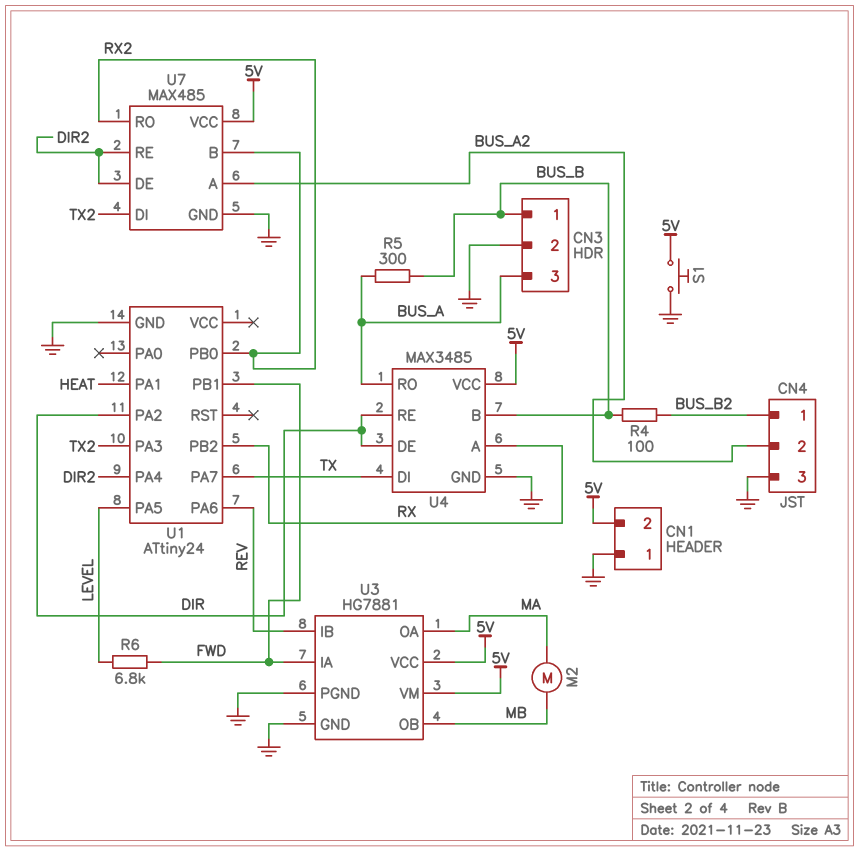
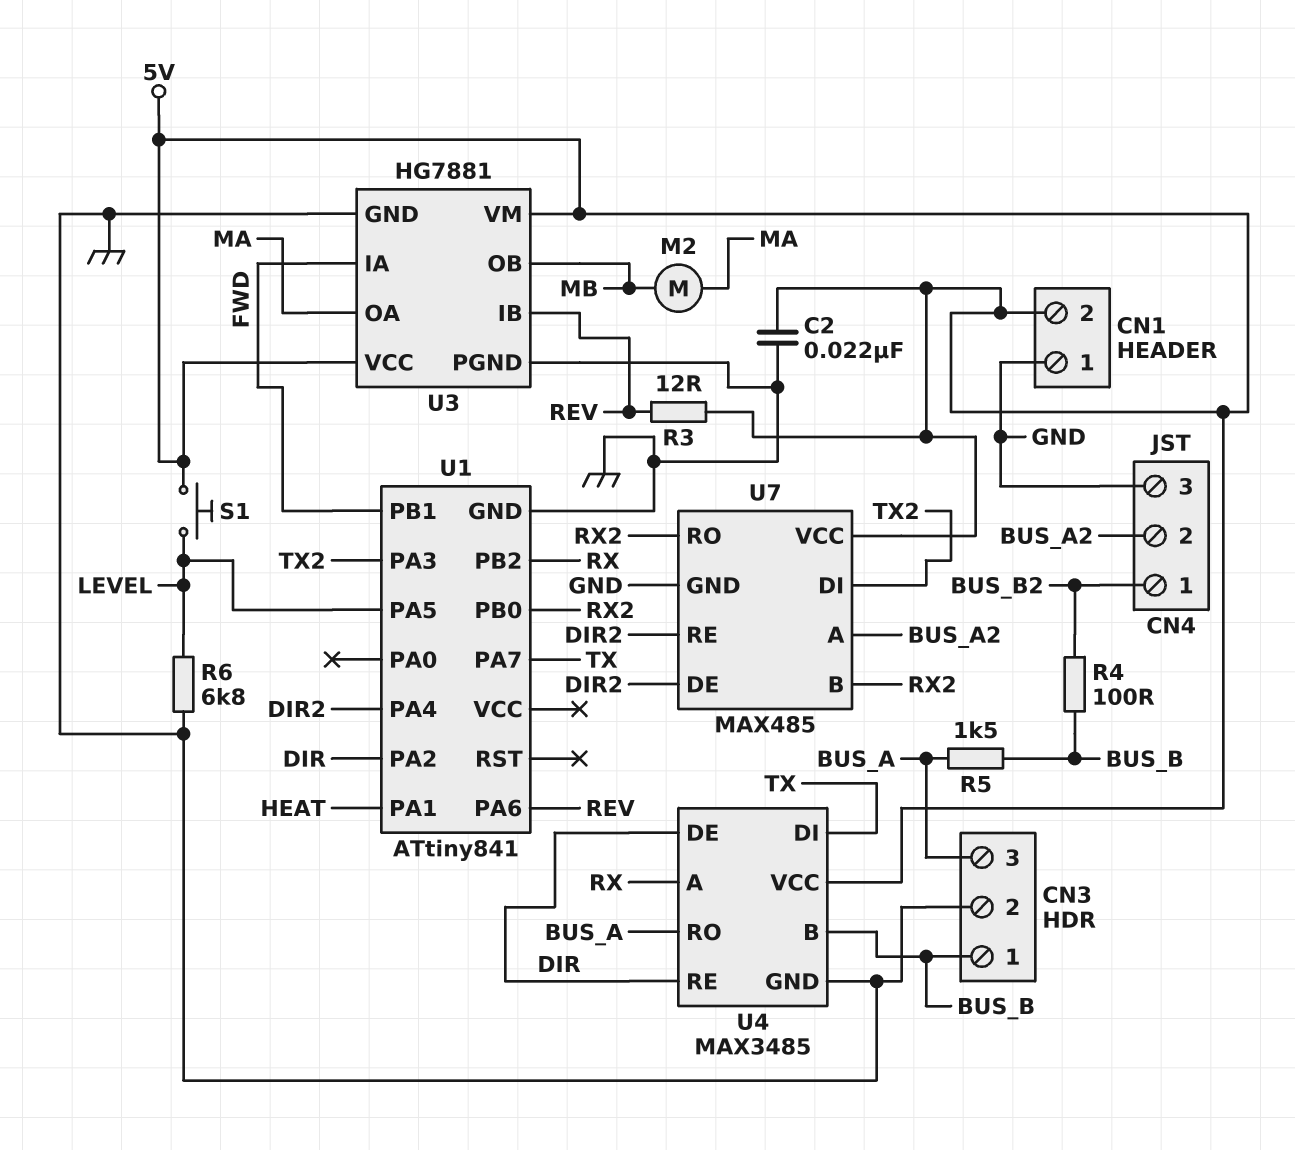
C2: none -> 22nF (5V, GND)
R3: none -> 12 (5V, REV)
R5: 300 (BUS_A, BUS_B) -> 1.5k (BUS_A, BUS_B)
R6: 6.8k (FWD, LEVEL) -> 6.8k (GND, LEVEL)
S1: button (5V, GND) -> button (5V, LEVEL)
U1: ATtiny24 -> ATtiny841

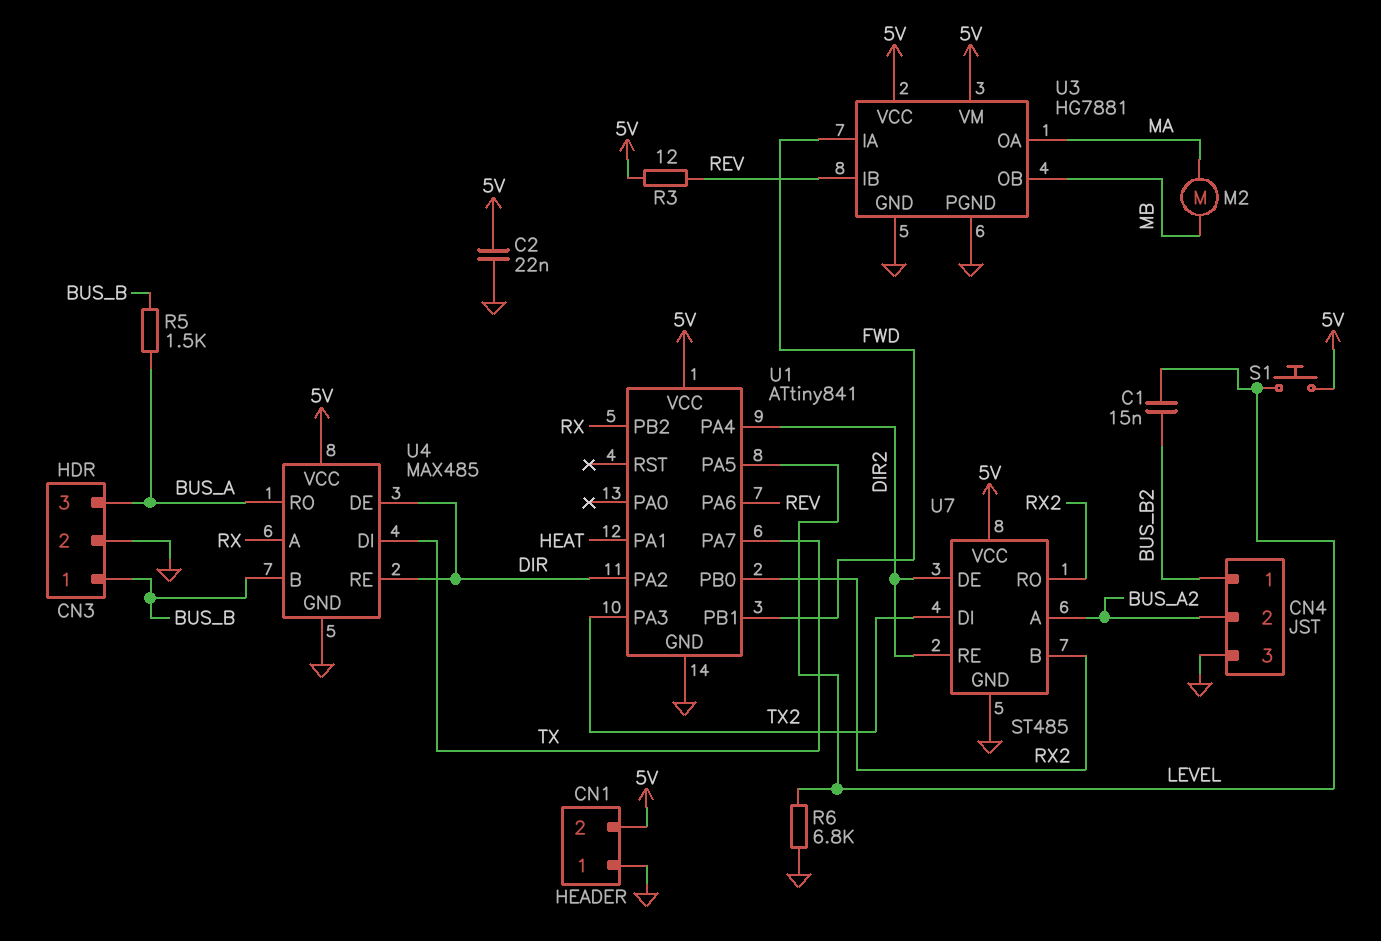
C1: none -> 15nF (BUS_B2, LEVEL)
R4: 100 (BUS_B, BUS_B2) -> none
U1 pin VCC: none -> 5V
U4: MAX3485 -> MAX485
U7: MAX485 -> ST485

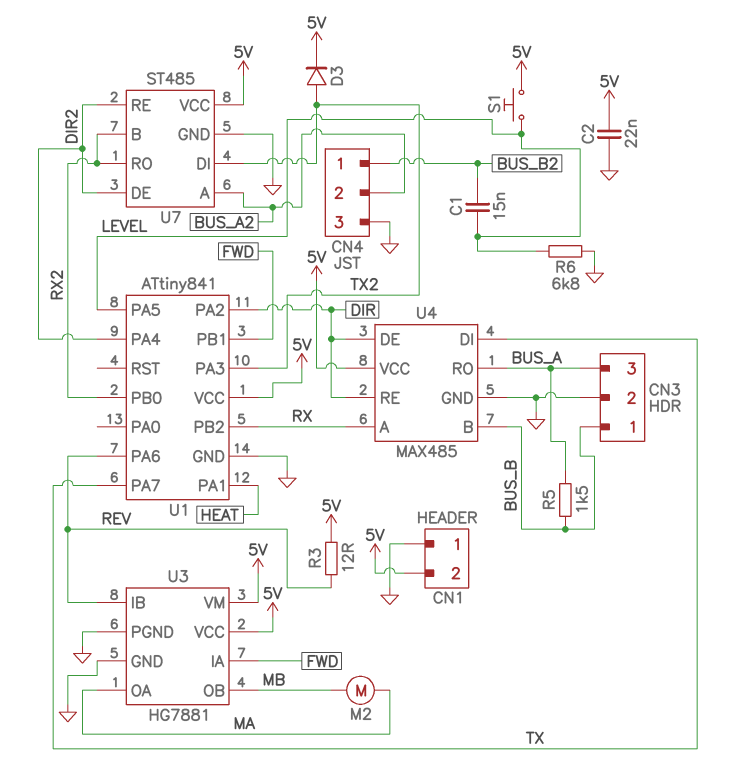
D3: none -> diode (A TX2, K 5V)

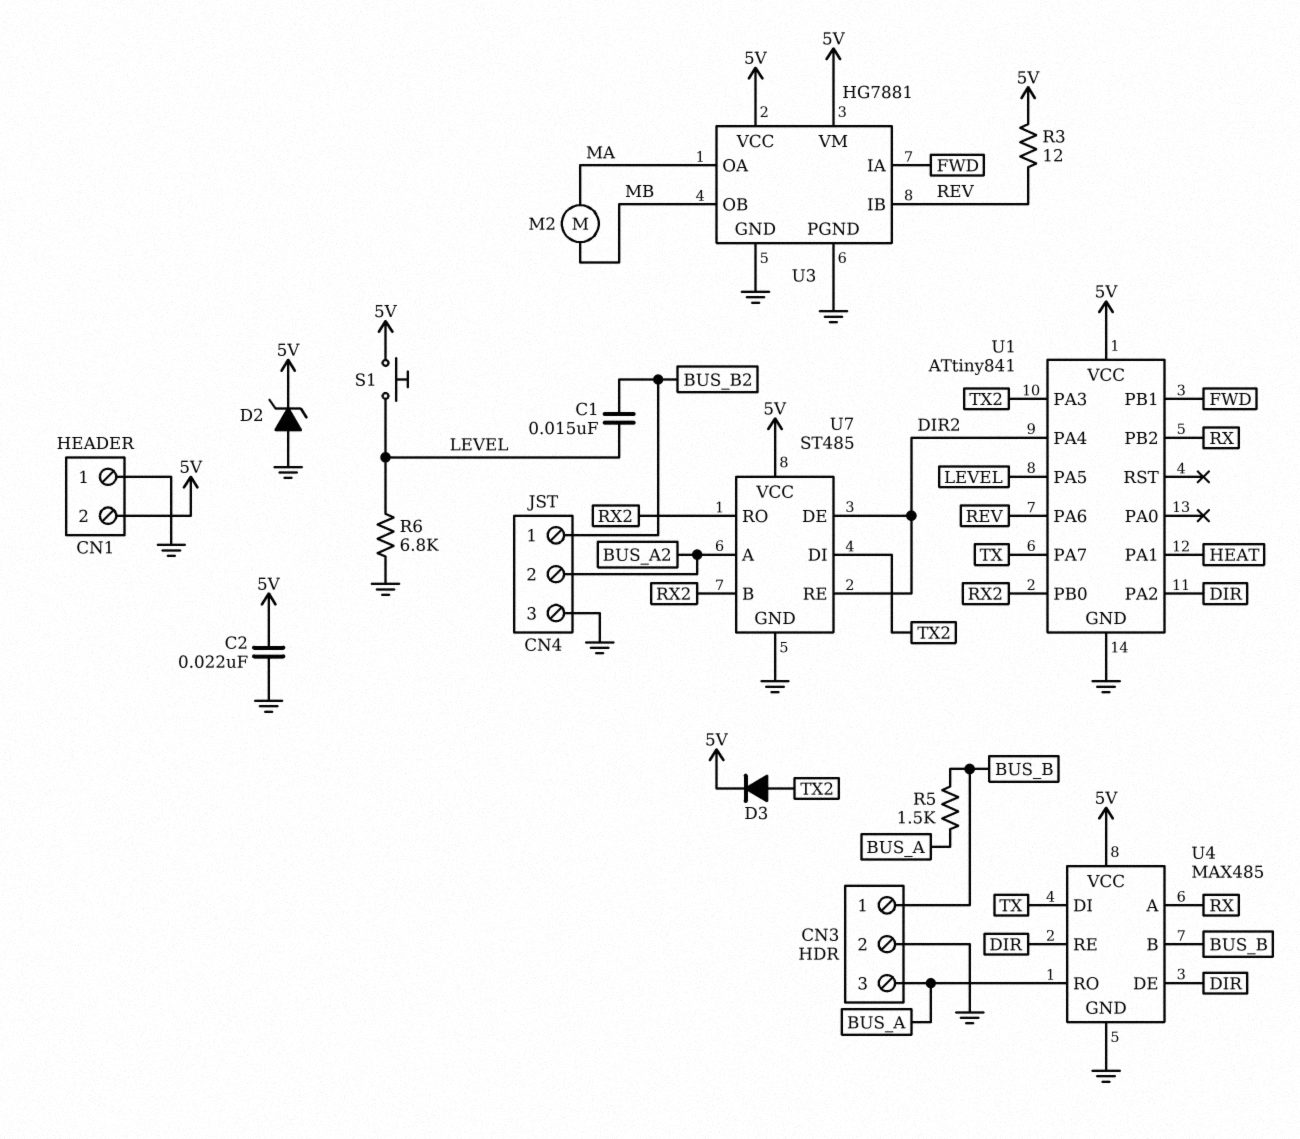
D2: none -> zener (A GND, K 5V)

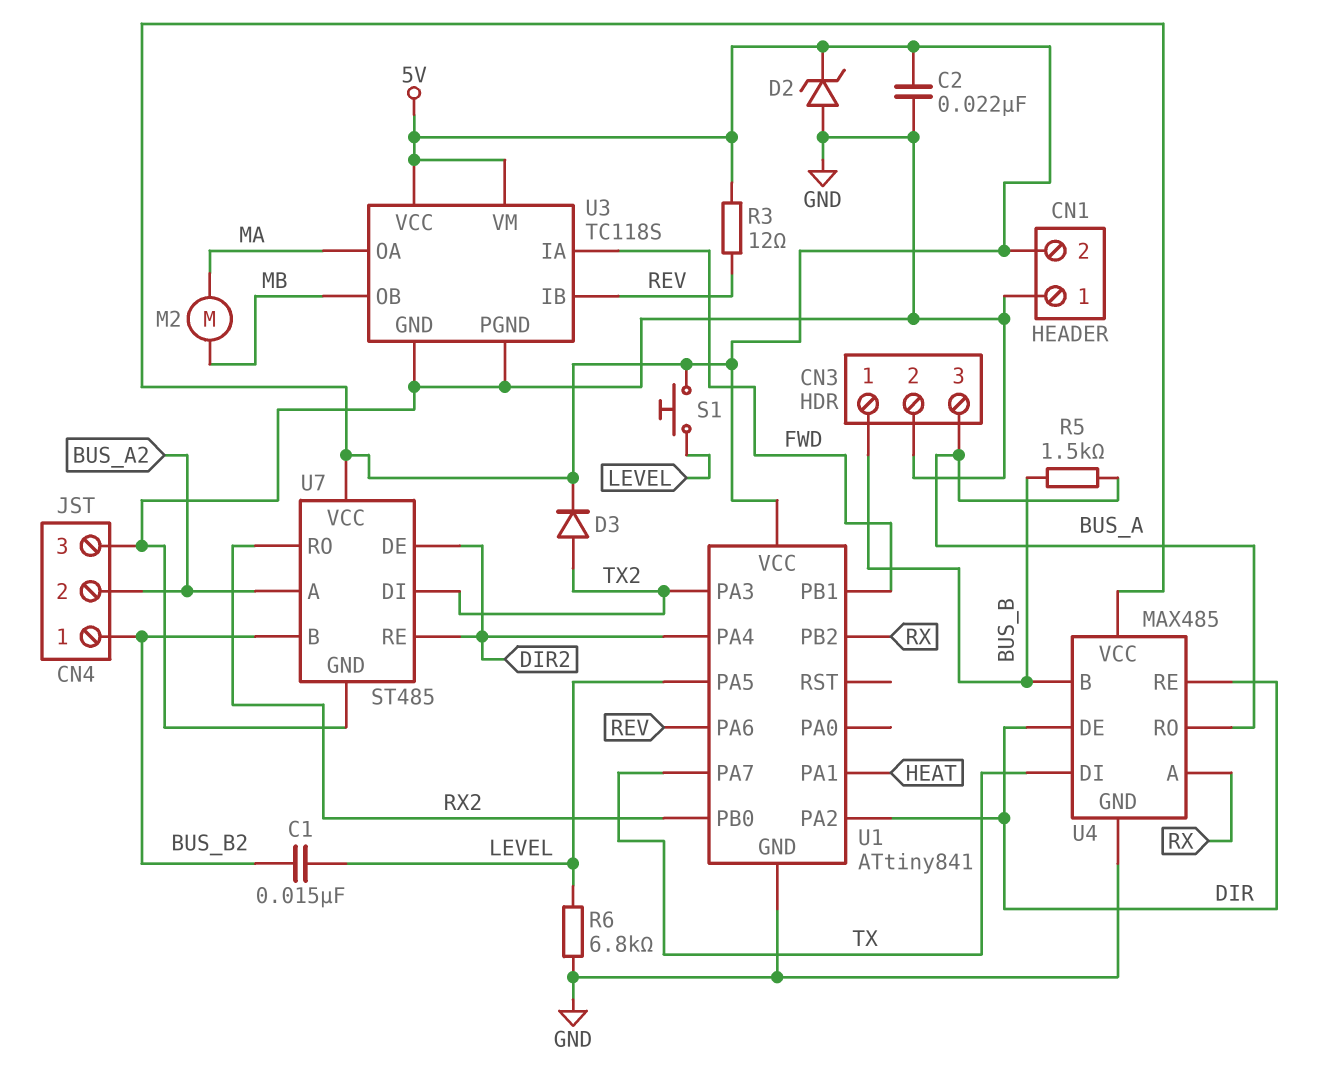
U3: HG7881 -> TC118S
U7 pin B: RX2 -> BUS_B2

